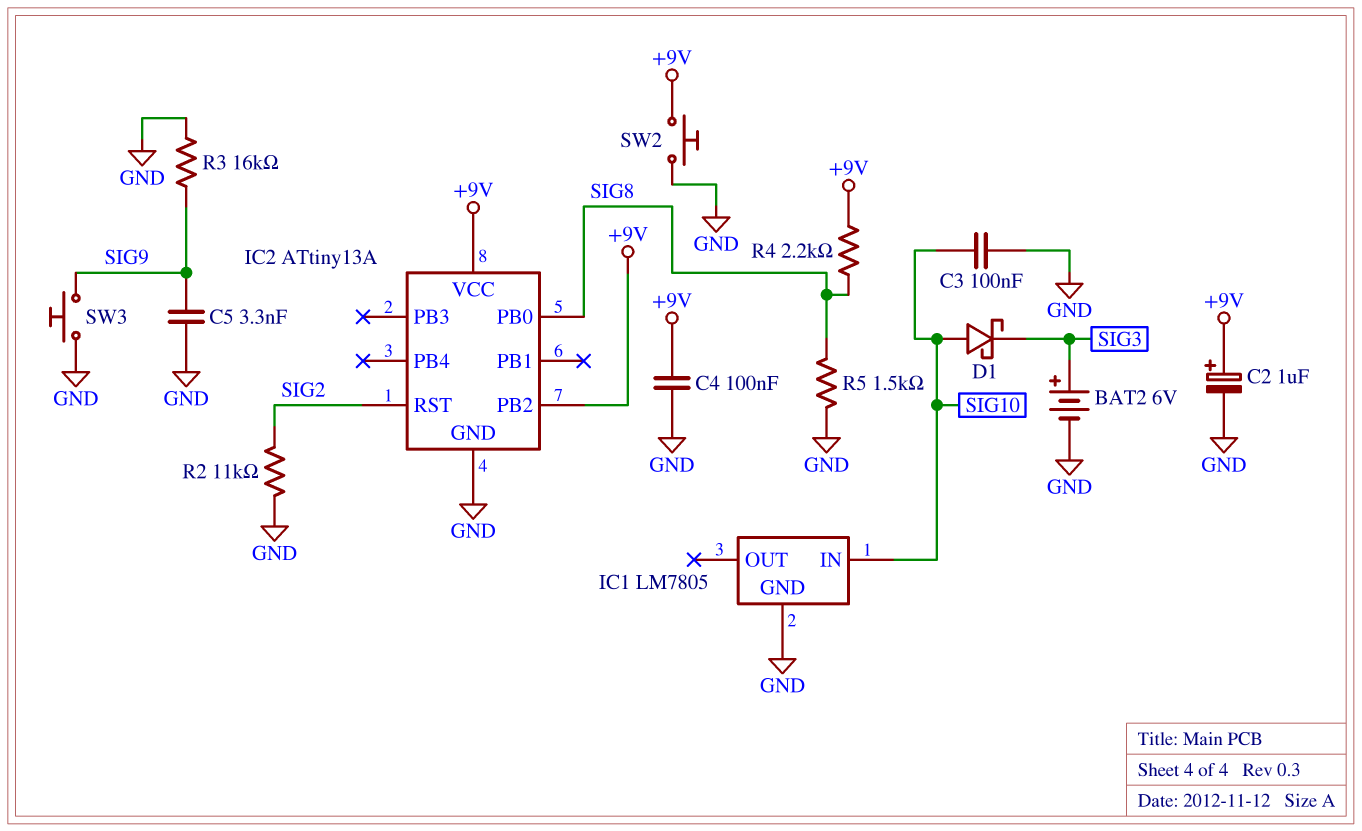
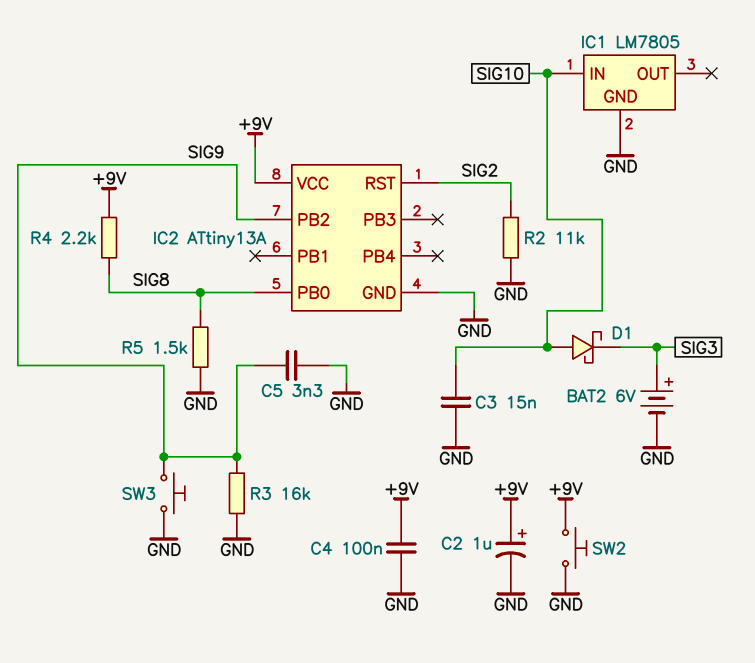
C3: 100nF (GND, SIG10) -> 15nF (GND, SIG10)
IC2 pin PB2: +9V -> SIG9

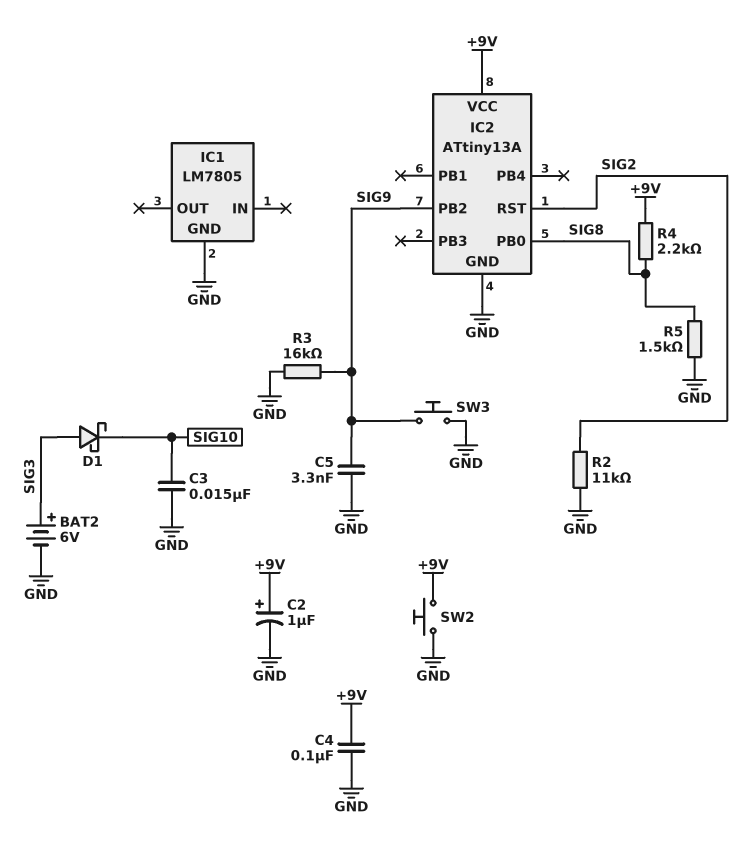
D1: schottky (A SIG10, K SIG3) -> schottky (A SIG3, K SIG10)
IC1 pin IN: SIG10 -> none

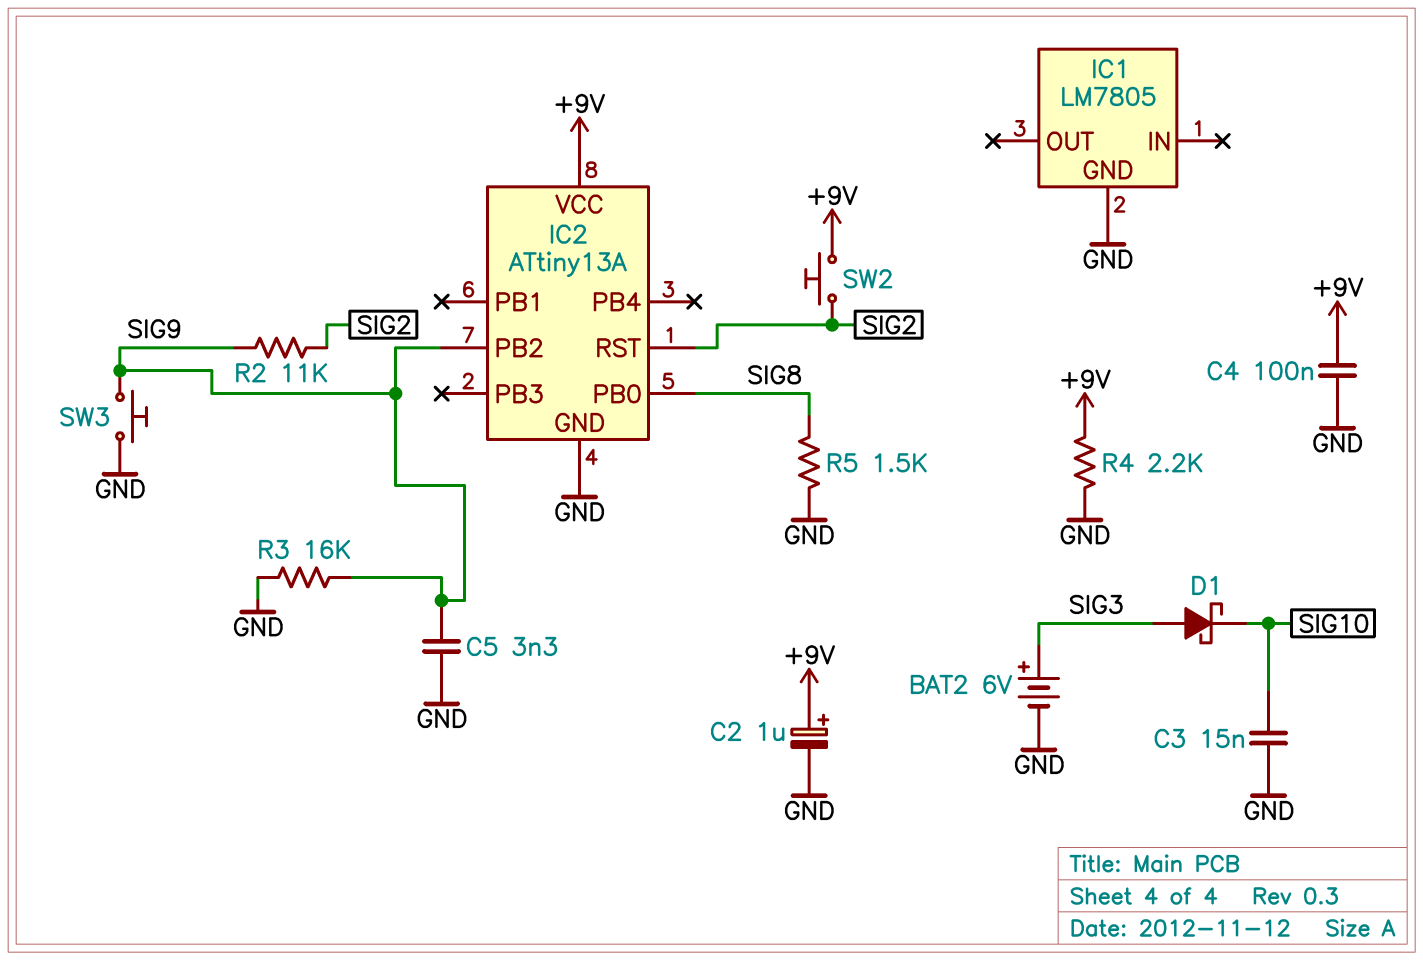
R2: 11k (GND, SIG2) -> 11k (SIG2, SIG9)
R4: 2.2k (+9V, SIG8) -> 2.2k (+9V, GND)
SW2: button (+9V, GND) -> button (+9V, SIG2)

